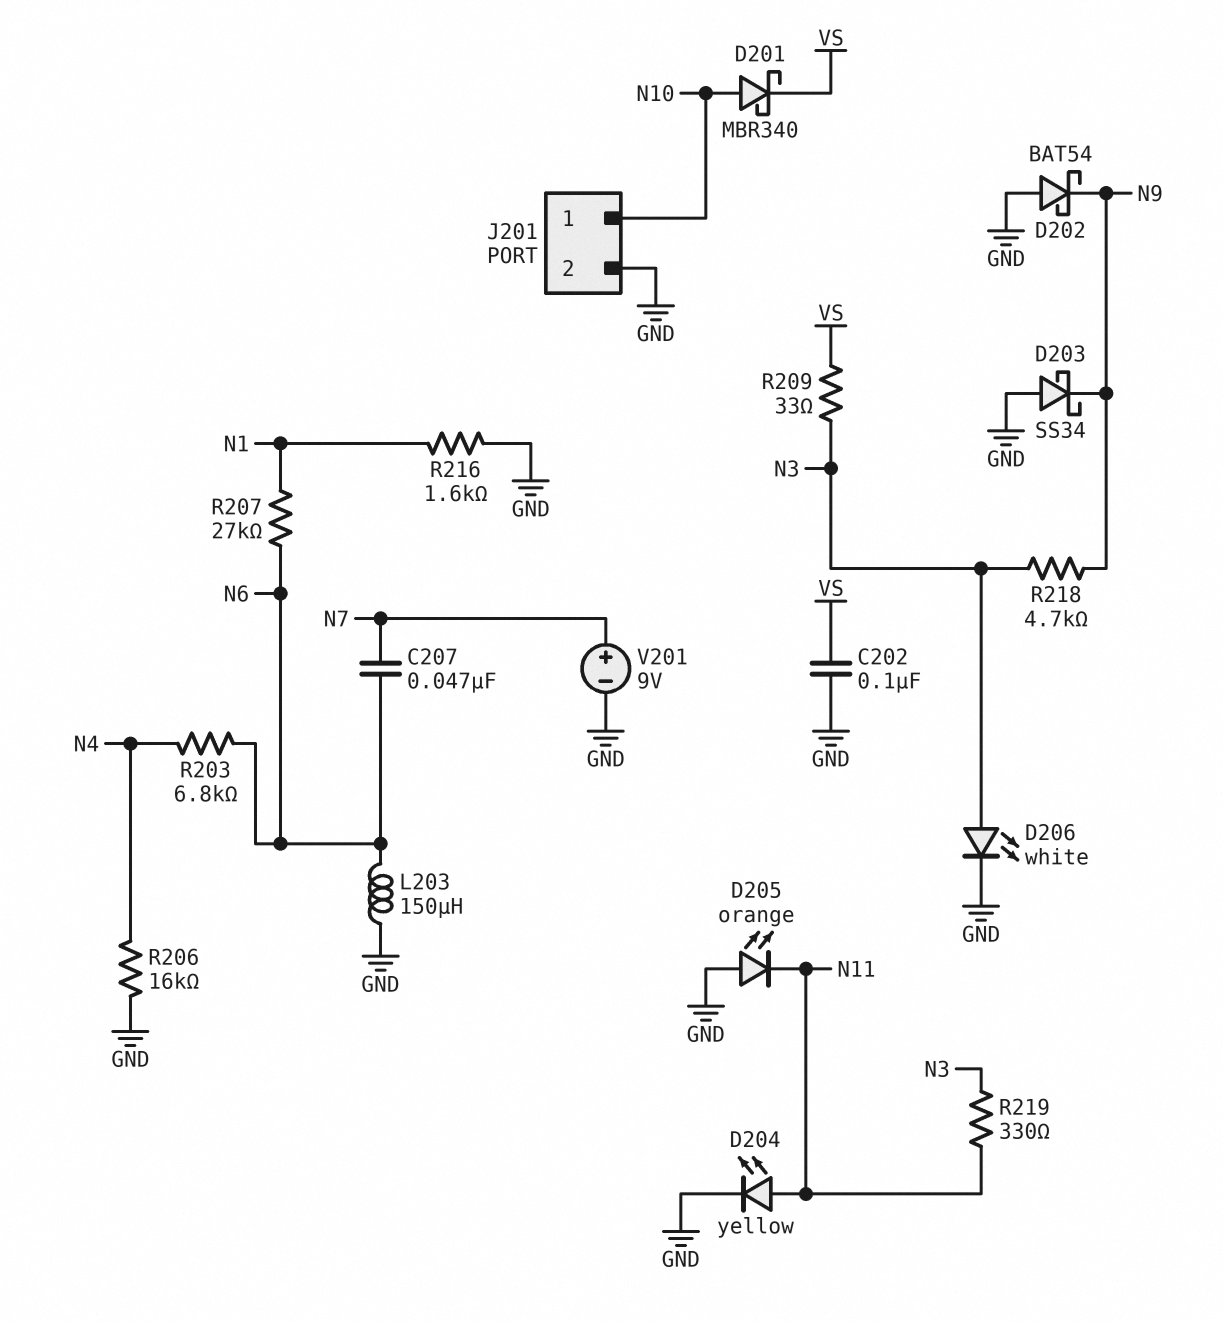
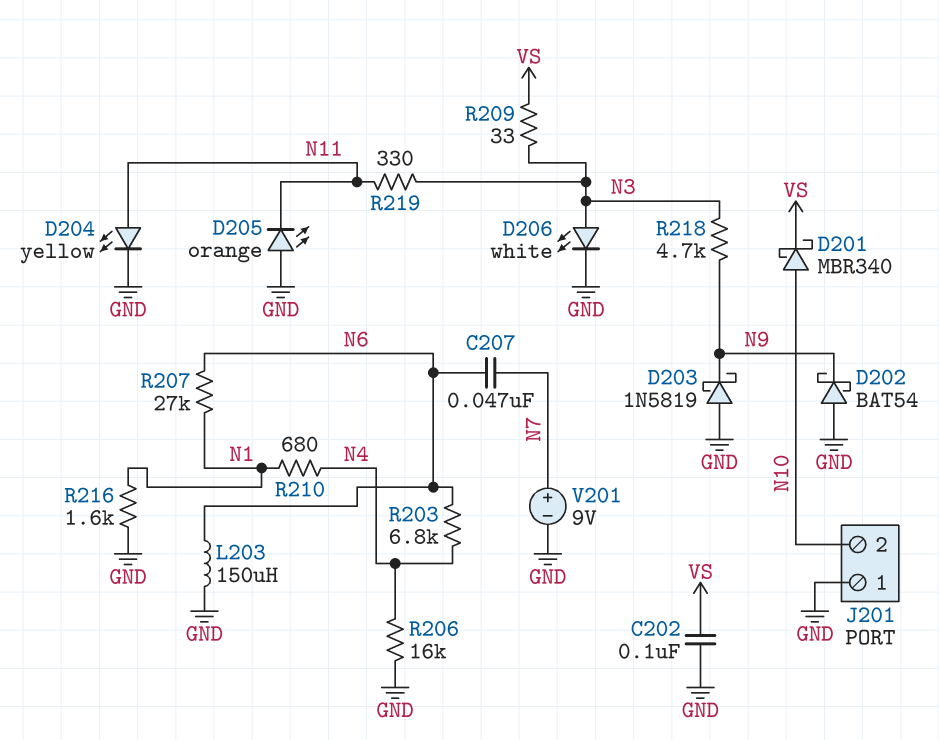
D203: schottky SS34 (A GND, K N9) -> schottky 1N5819 (A GND, K N9)
J201 pin 1: N10 -> GND
J201 pin 2: GND -> N10
R210: none -> 680 (N1, N4)

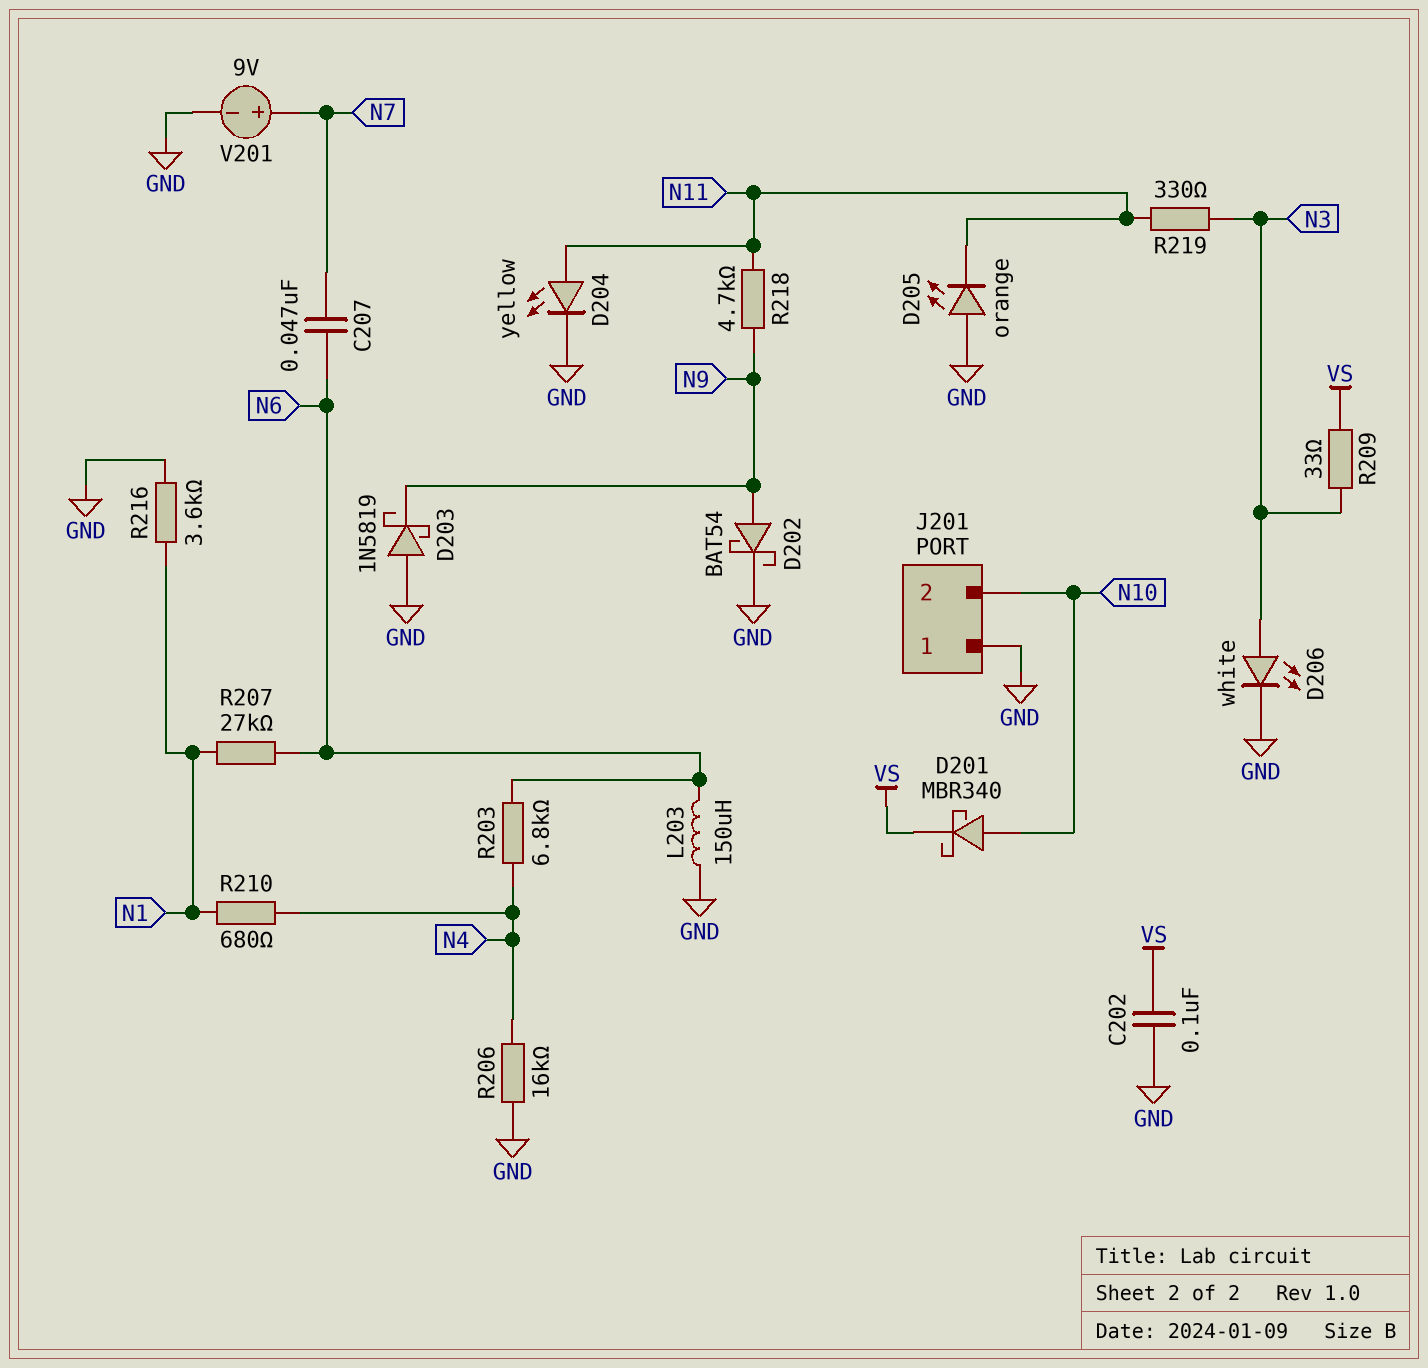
D202: schottky BAT54 (A GND, K N9) -> schottky BAT54 (A N9, K GND)
R216: 1.6k (GND, N1) -> 3.6k (GND, N1)
R218: 4.7k (N3, N9) -> 4.7k (N9, N11)

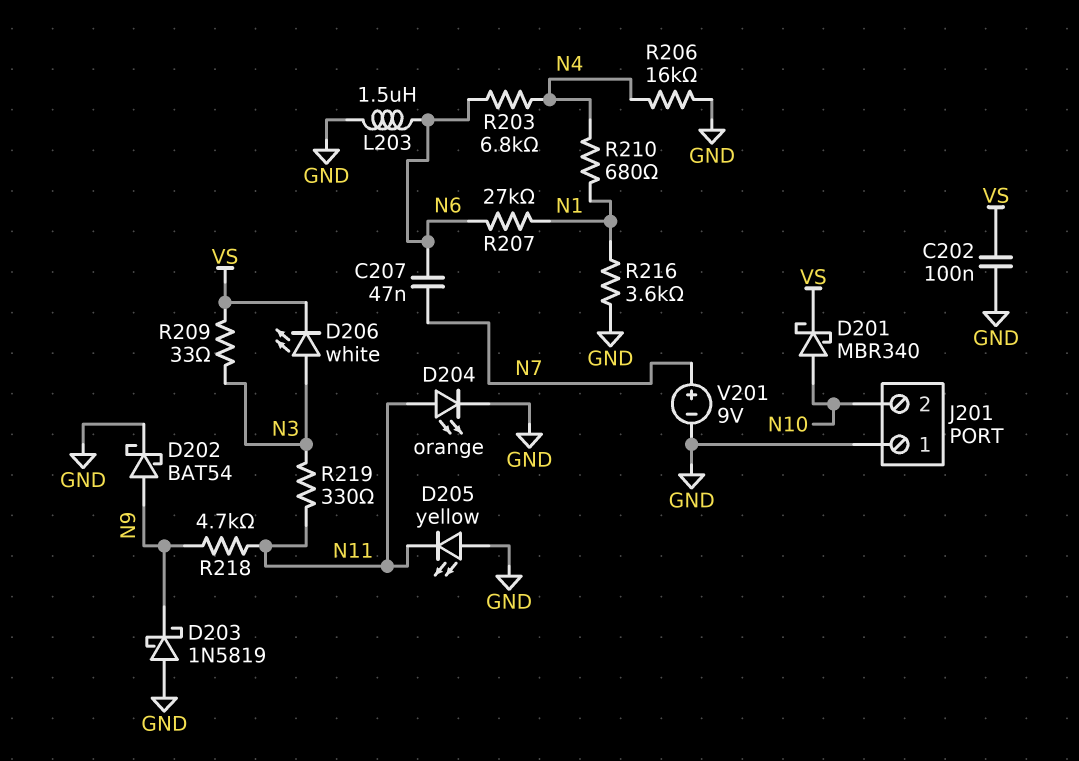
D204: LED yellow (A N11, K GND) -> LED orange (A N11, K GND)
D205: LED orange (A GND, K N11) -> LED yellow (A GND, K N11)
D206: LED white (A N3, K GND) -> LED white (A N3, K VS)
L203: 150uH (GND, N6) -> 1.5uH (GND, N6)

